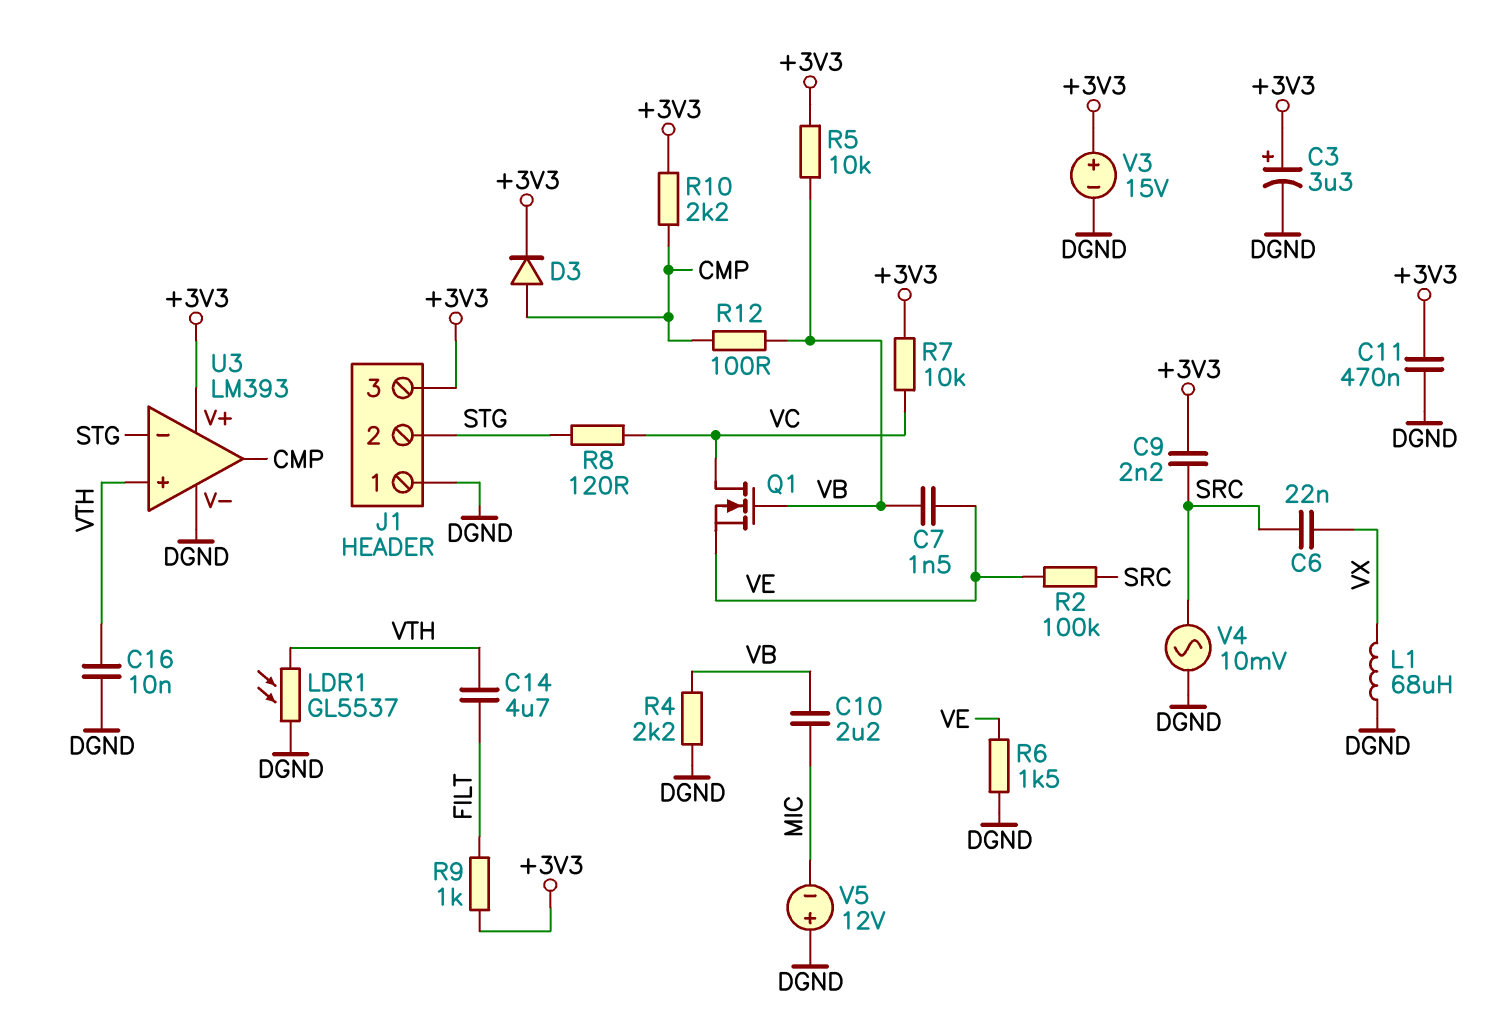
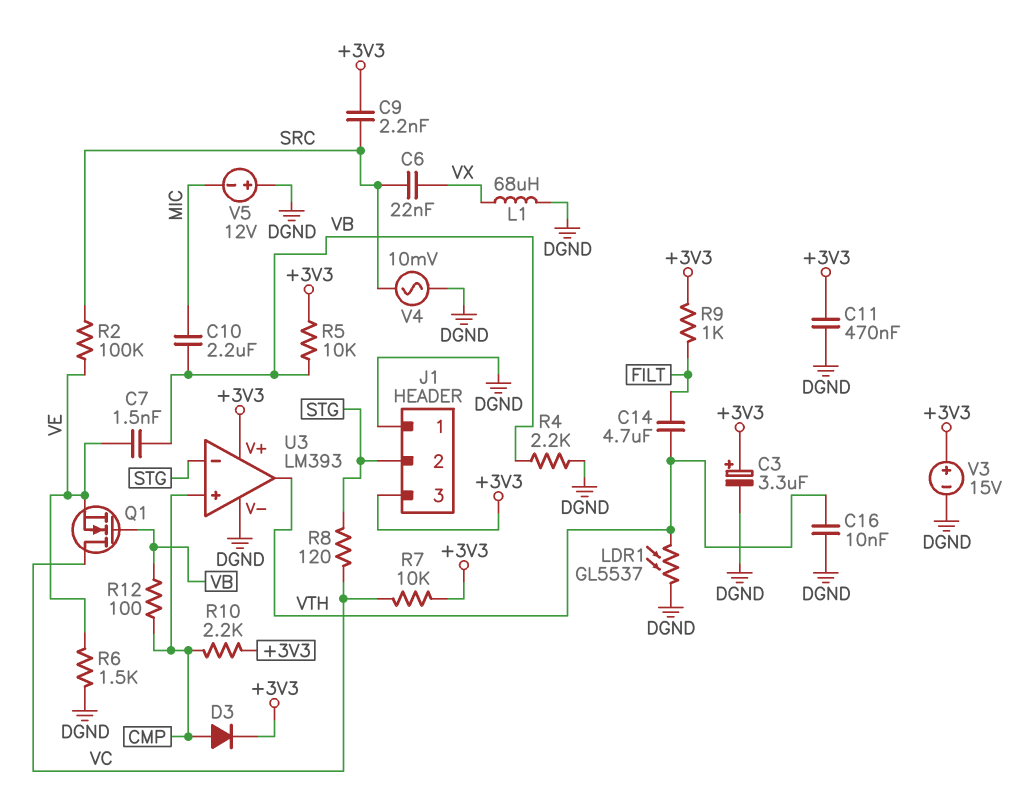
U3 pin in+: VTH -> CMP
U3 pin out: CMP -> VTH

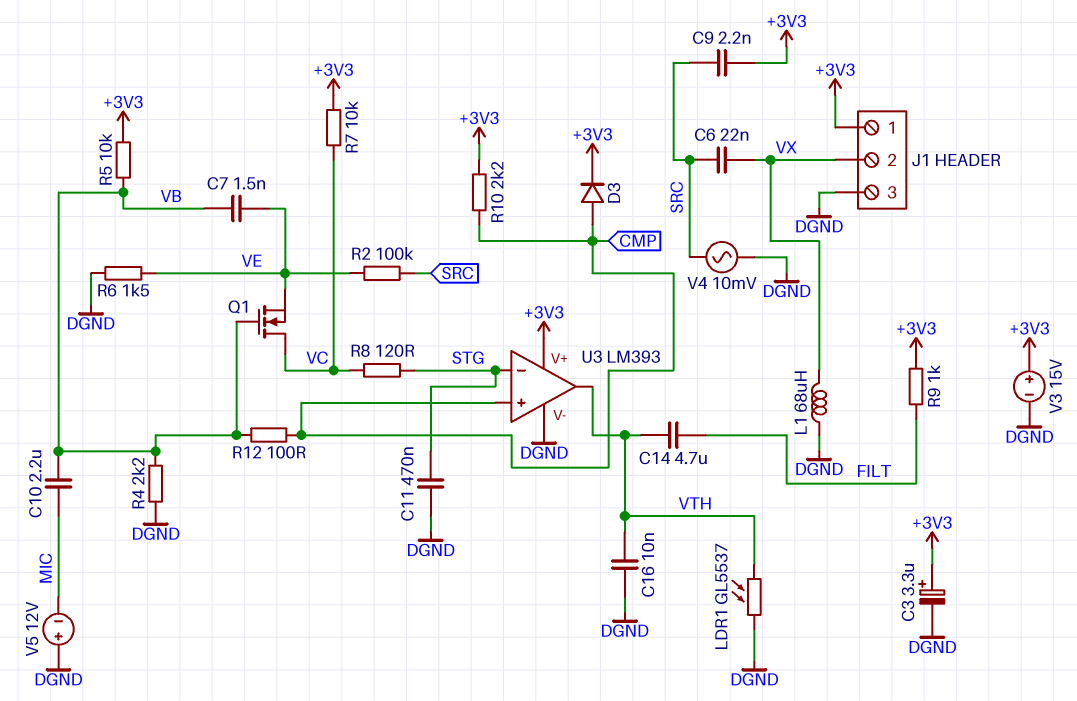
C11: 470nF (+3V3, DGND) -> 470nF (DGND, STG)
J1 pin 1: DGND -> +3V3
J1 pin 2: STG -> VX
J1 pin 3: +3V3 -> DGND

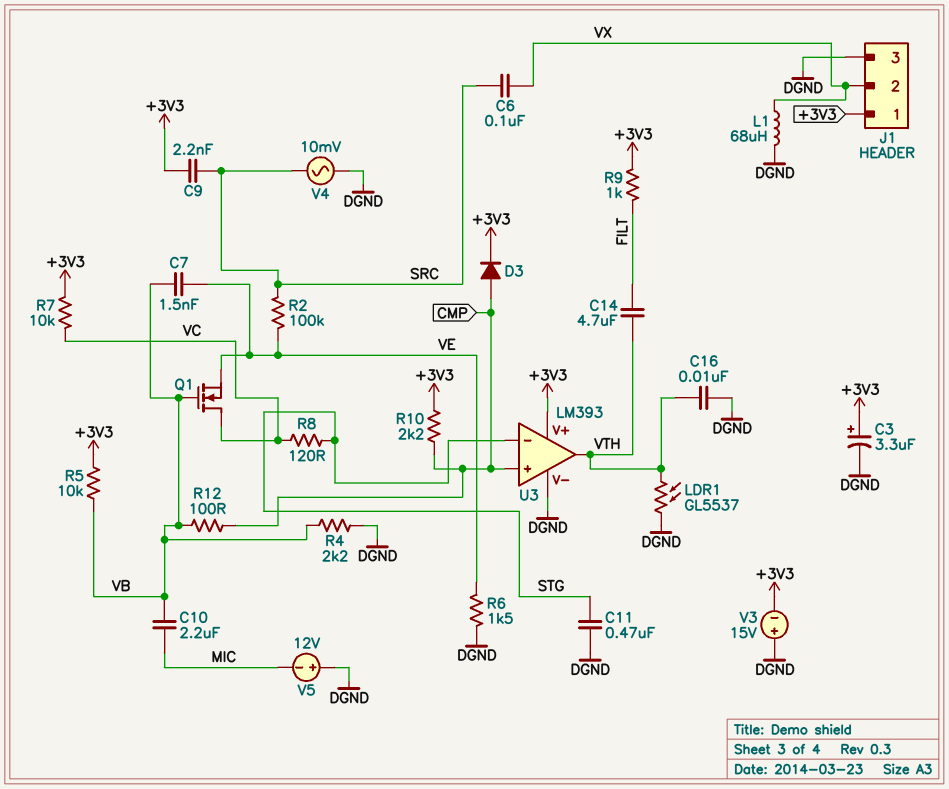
C6: 22nF (SRC, VX) -> 100nF (SRC, VX)
V3: 15V (plus +3V3, minus DGND) -> 15V (plus DGND, minus +3V3)

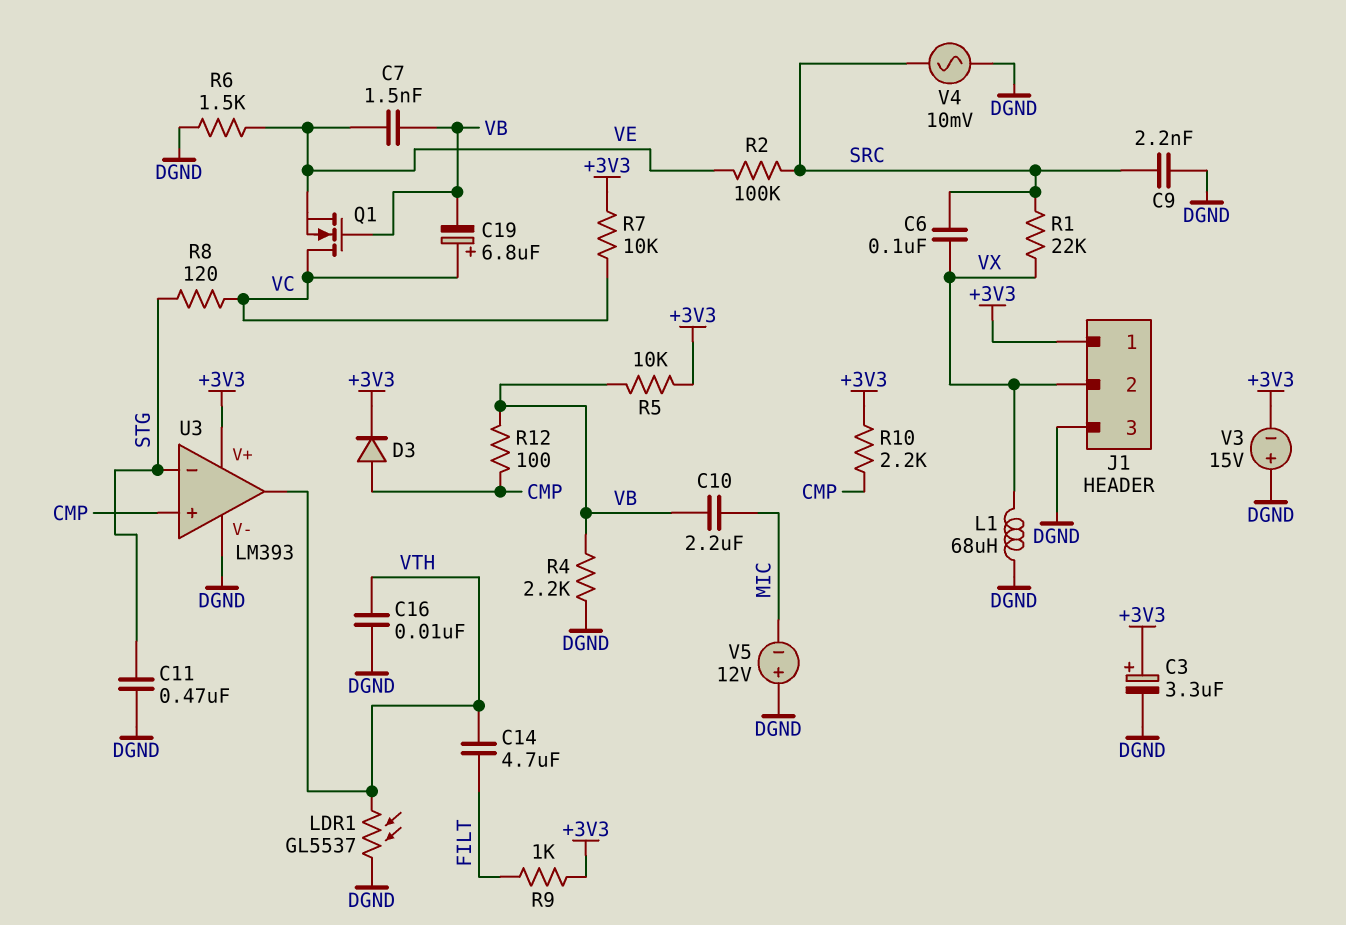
C9: 2.2nF (+3V3, SRC) -> 2.2nF (DGND, SRC)
C19: none -> 6.8uF (plus VC, minus VB)
R1: none -> 22k (SRC, VX)

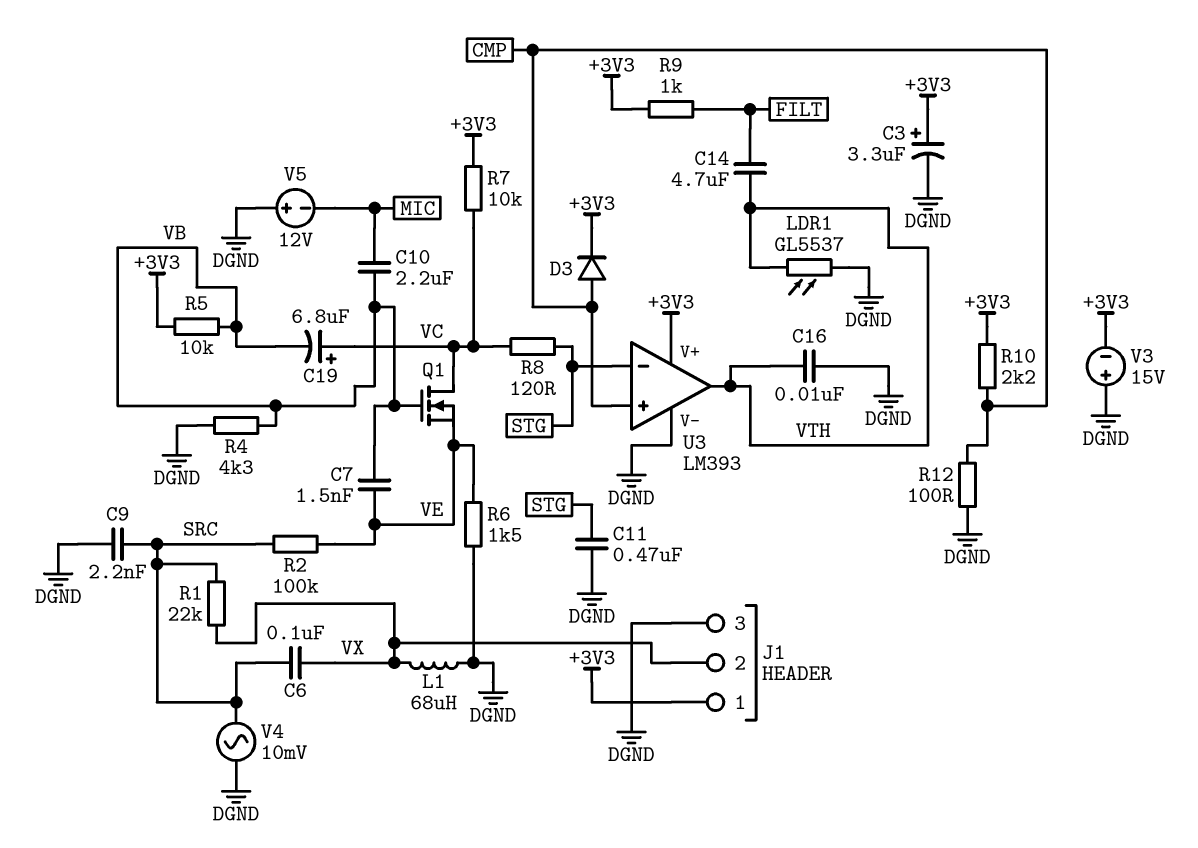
R4: 2.2k (DGND, VB) -> 4.3k (DGND, VB)
R12: 100 (CMP, VB) -> 100 (CMP, DGND)

